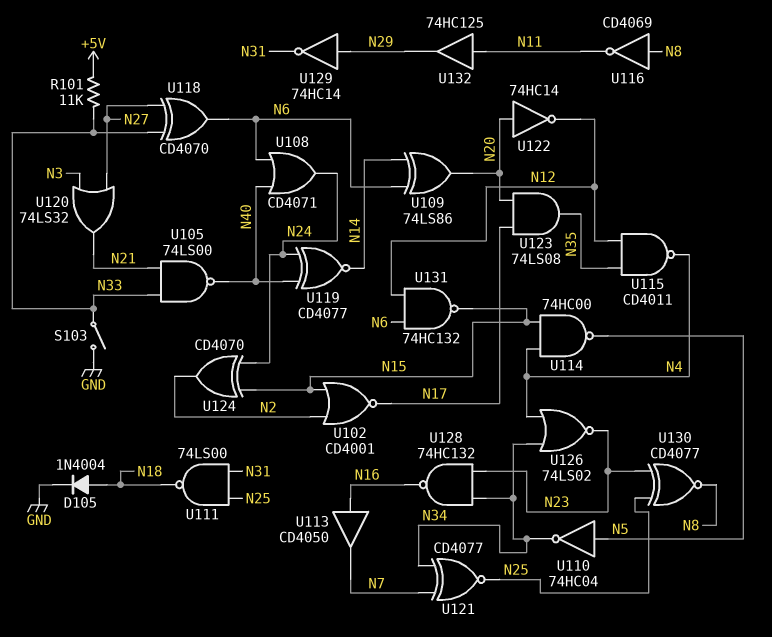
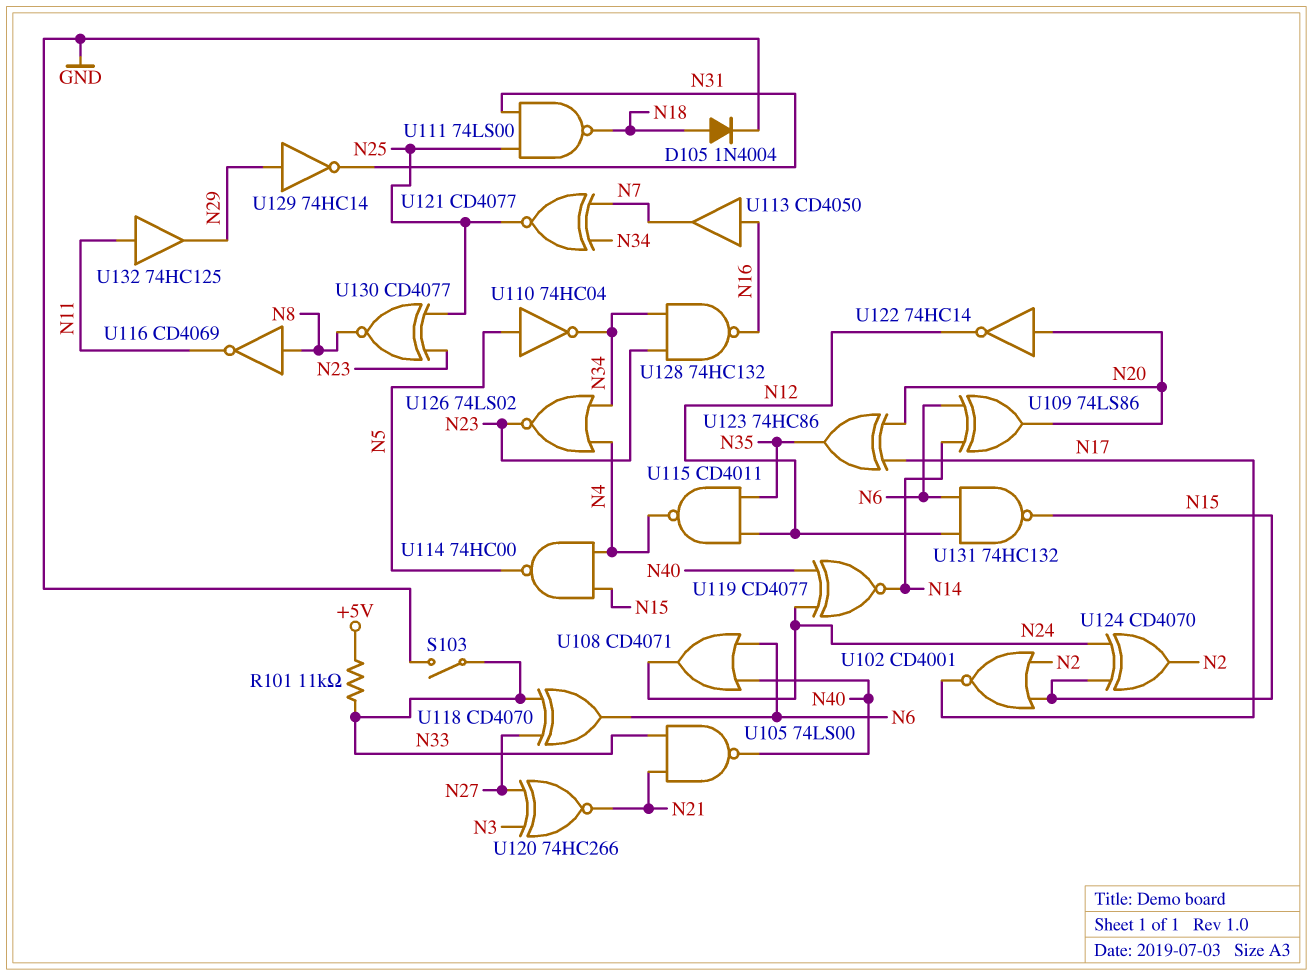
U120: OR 74LS32 (in N3, in N27, out N21) -> XNOR 74HC266 (in N3, in N27, out N21)
U123: AND 74LS08 (in N17, in N20, out N35) -> XOR 74HC86 (in N17, in N20, out N35)

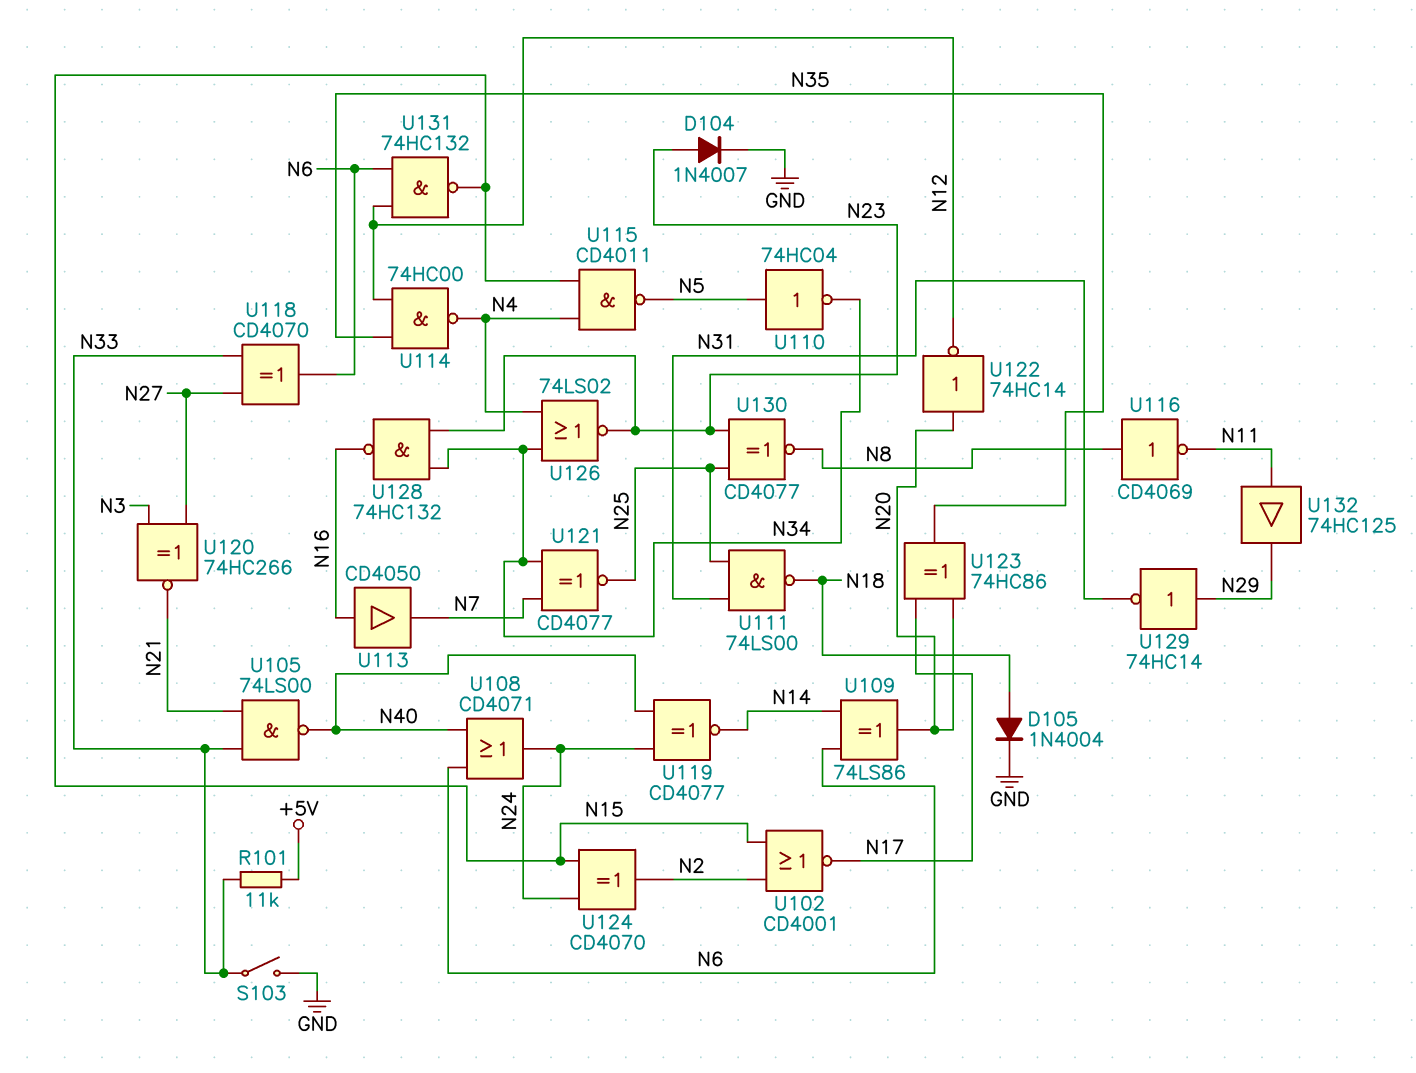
D104: none -> diode 1N4007 (A N23, K GND)
U114: NAND 74HC00 (in N4, in N15, out N5) -> NAND 74HC00 (in N12, in N35, out N4)
U115: NAND CD4011 (in N12, in N35, out N4) -> NAND CD4011 (in N4, in N15, out N5)

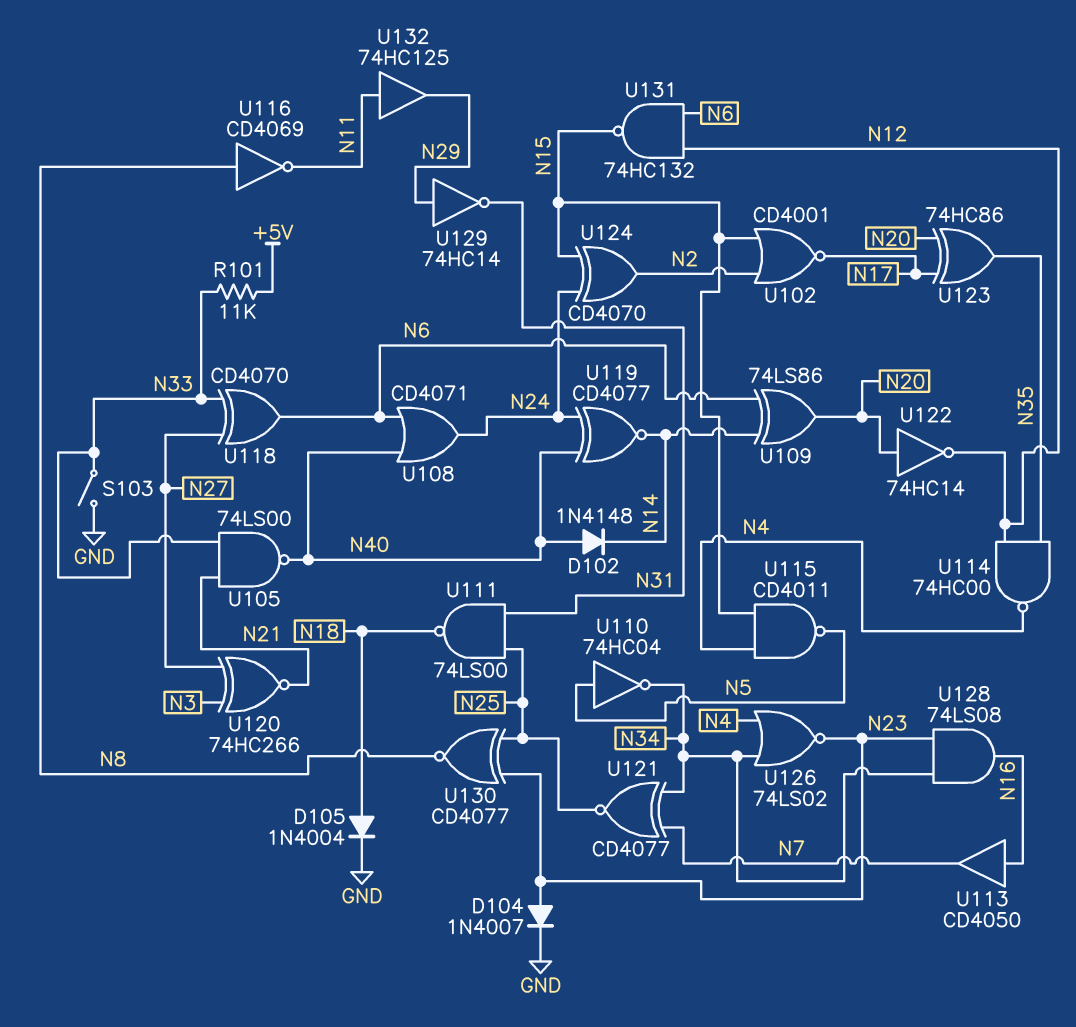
D102: none -> diode 1N4148 (A N40, K N14)
U128: NAND 74HC132 (in N23, in N34, out N16) -> AND 74LS08 (in N23, in N34, out N16)

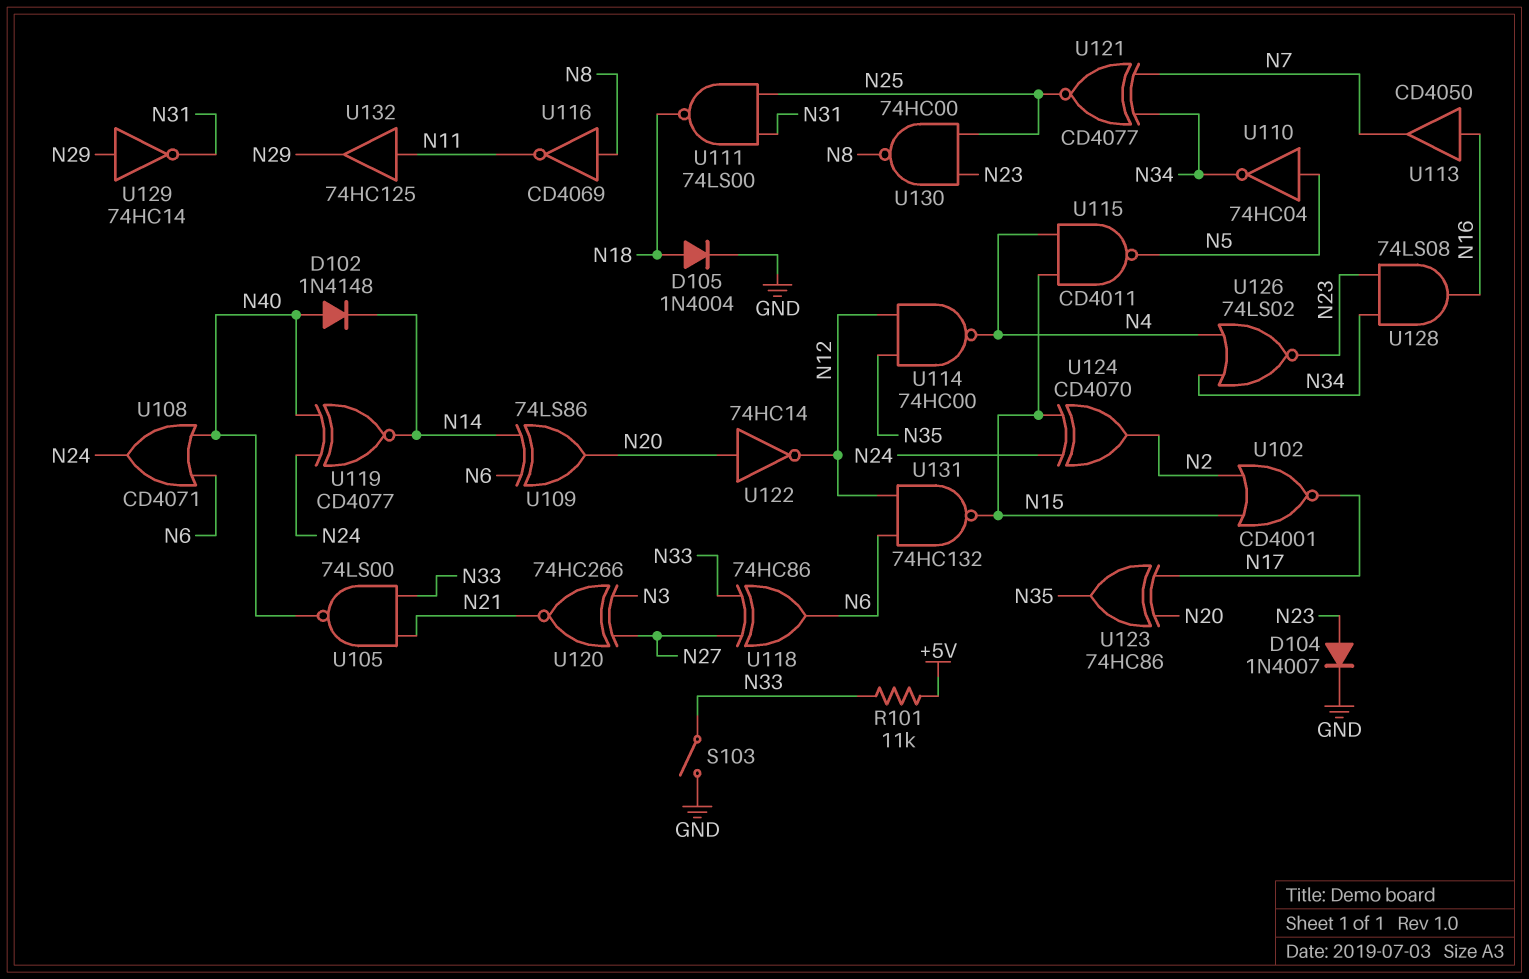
U118: XOR CD4070 (in N27, in N33, out N6) -> XOR 74HC86 (in N27, in N33, out N6)
U130: XNOR CD4077 (in N23, in N25, out N8) -> NAND 74HC00 (in N23, in N25, out N8)

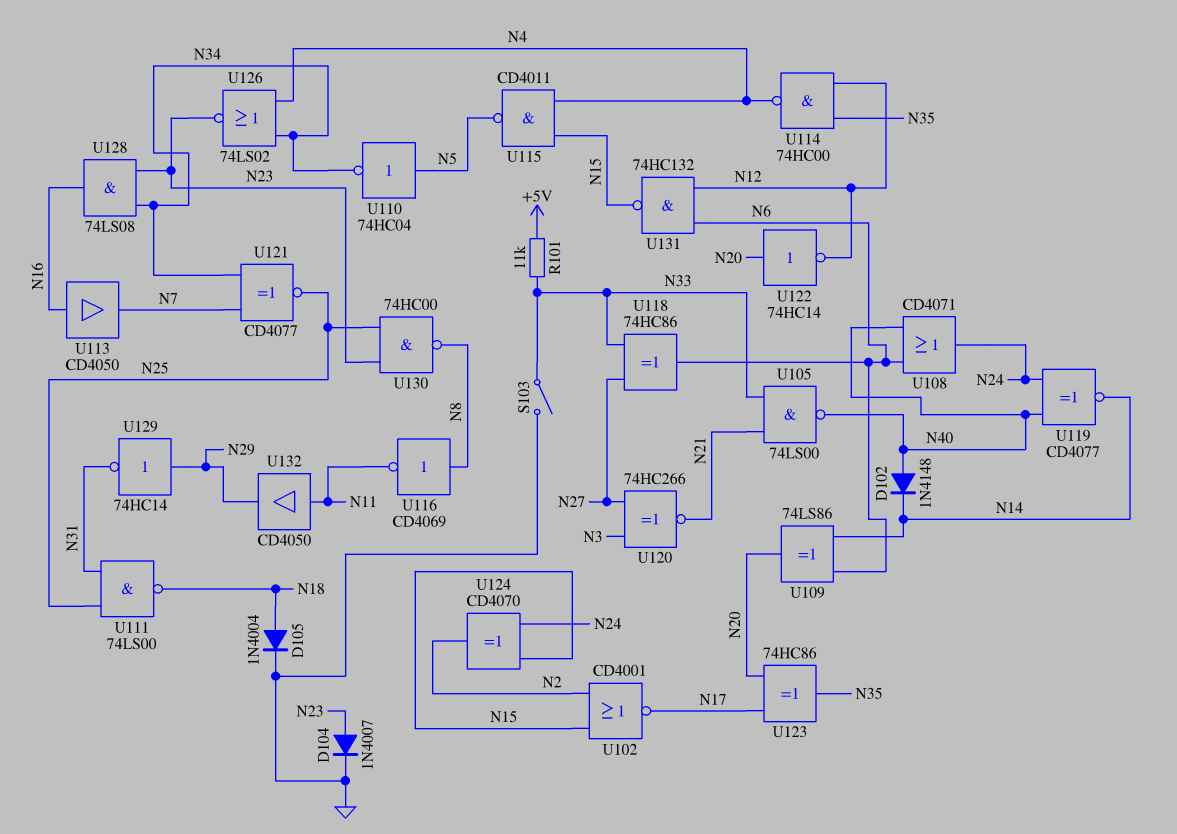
U132: buffer 74HC125 (in N11, out N29) -> buffer CD4050 (in N11, out N29)

